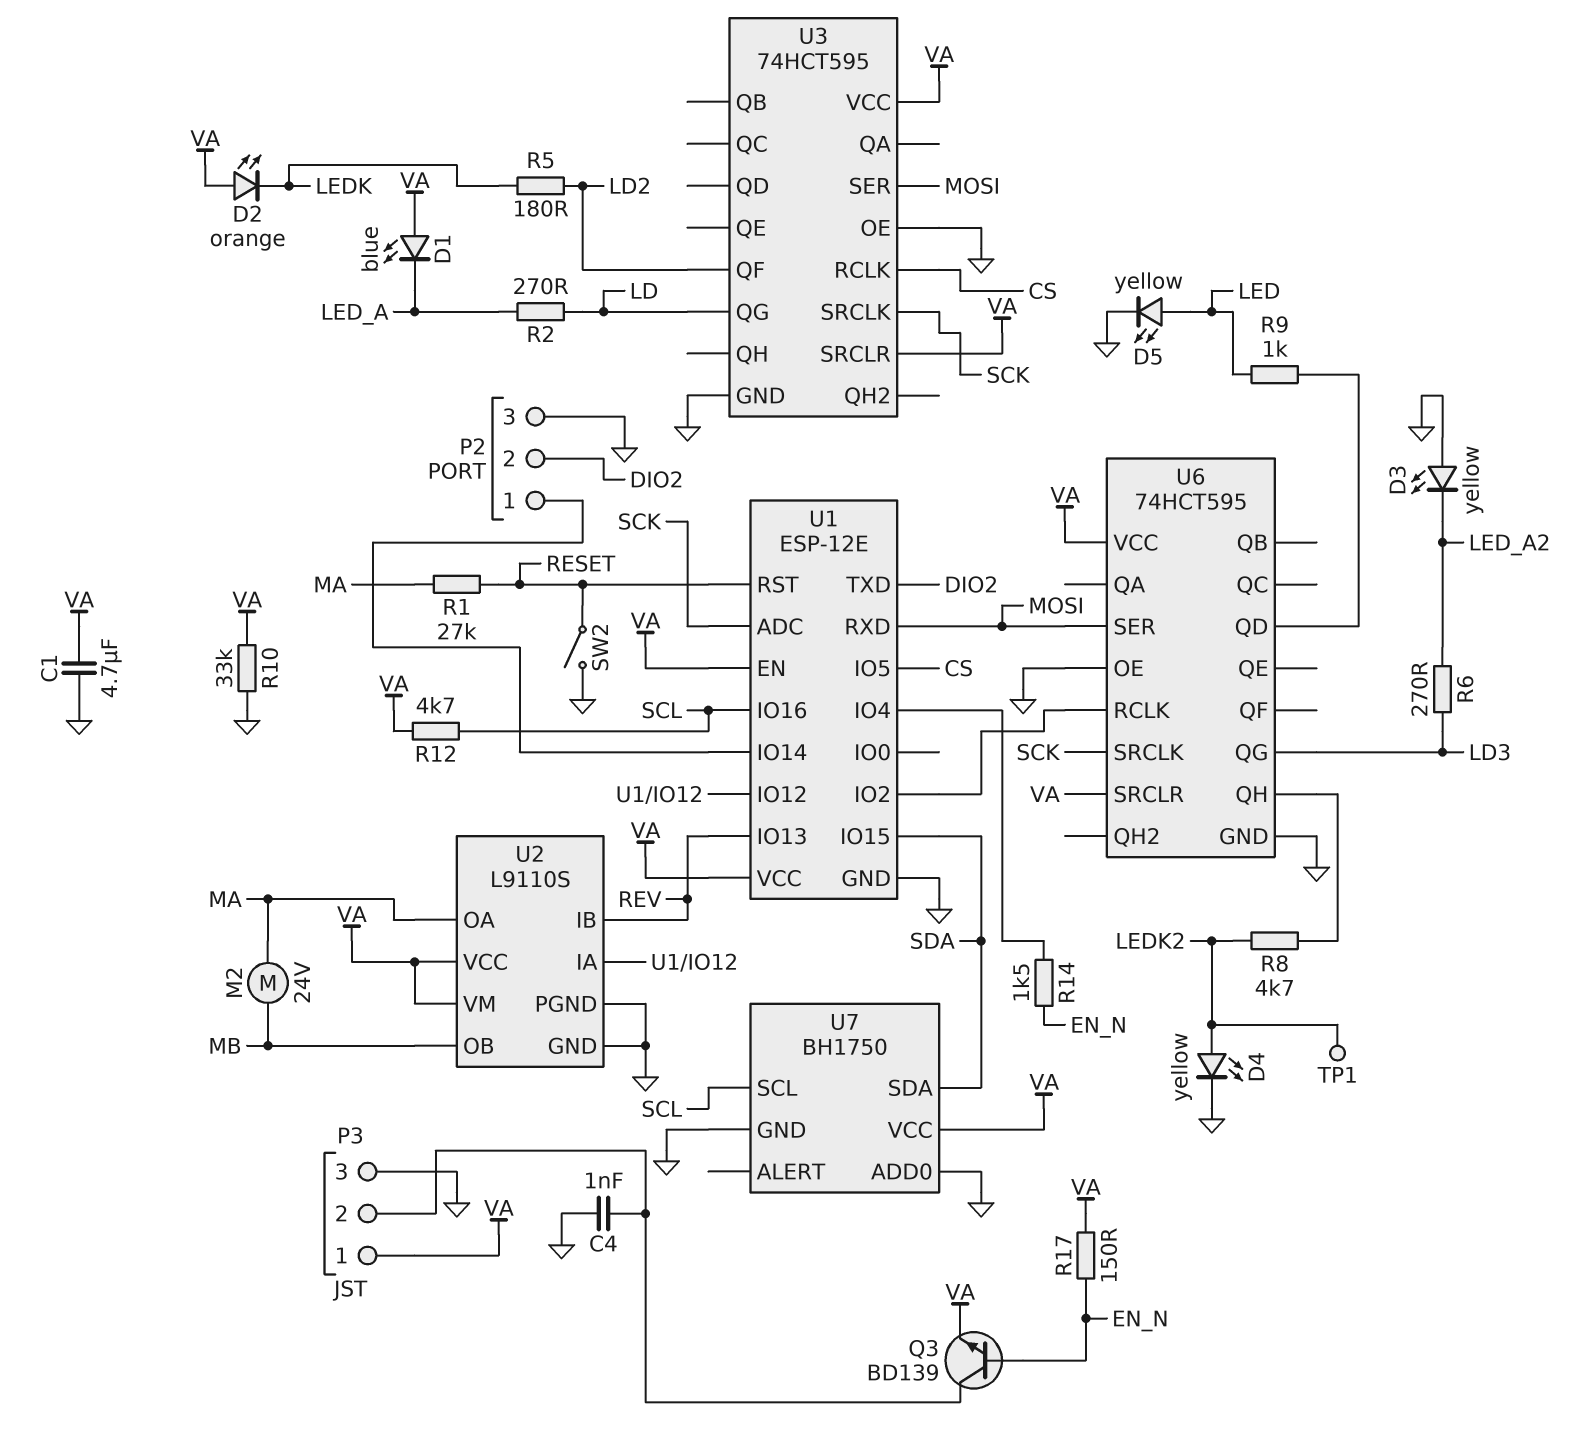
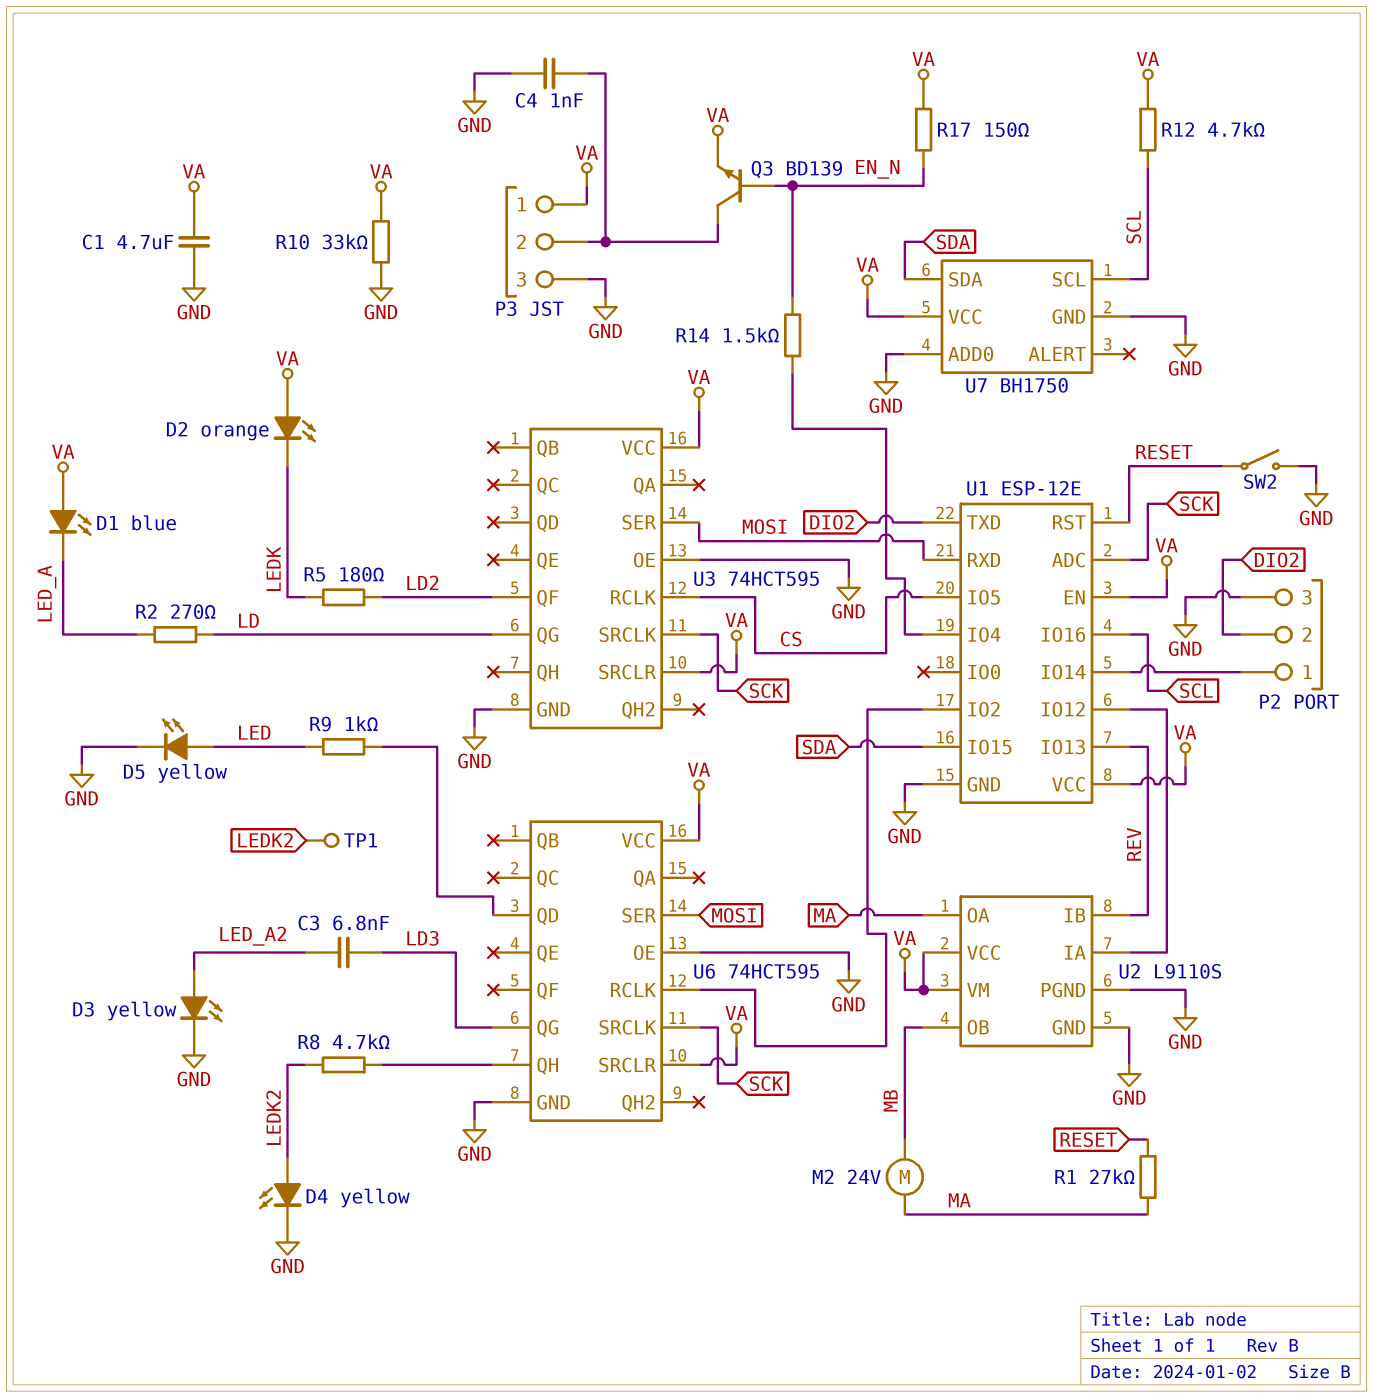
C3: none -> 6.8nF (LD3, LED_A2)
D3: LED yellow (A GND, K LED_A2) -> LED yellow (A LED_A2, K GND)
R6: 270 (LD3, LED_A2) -> none

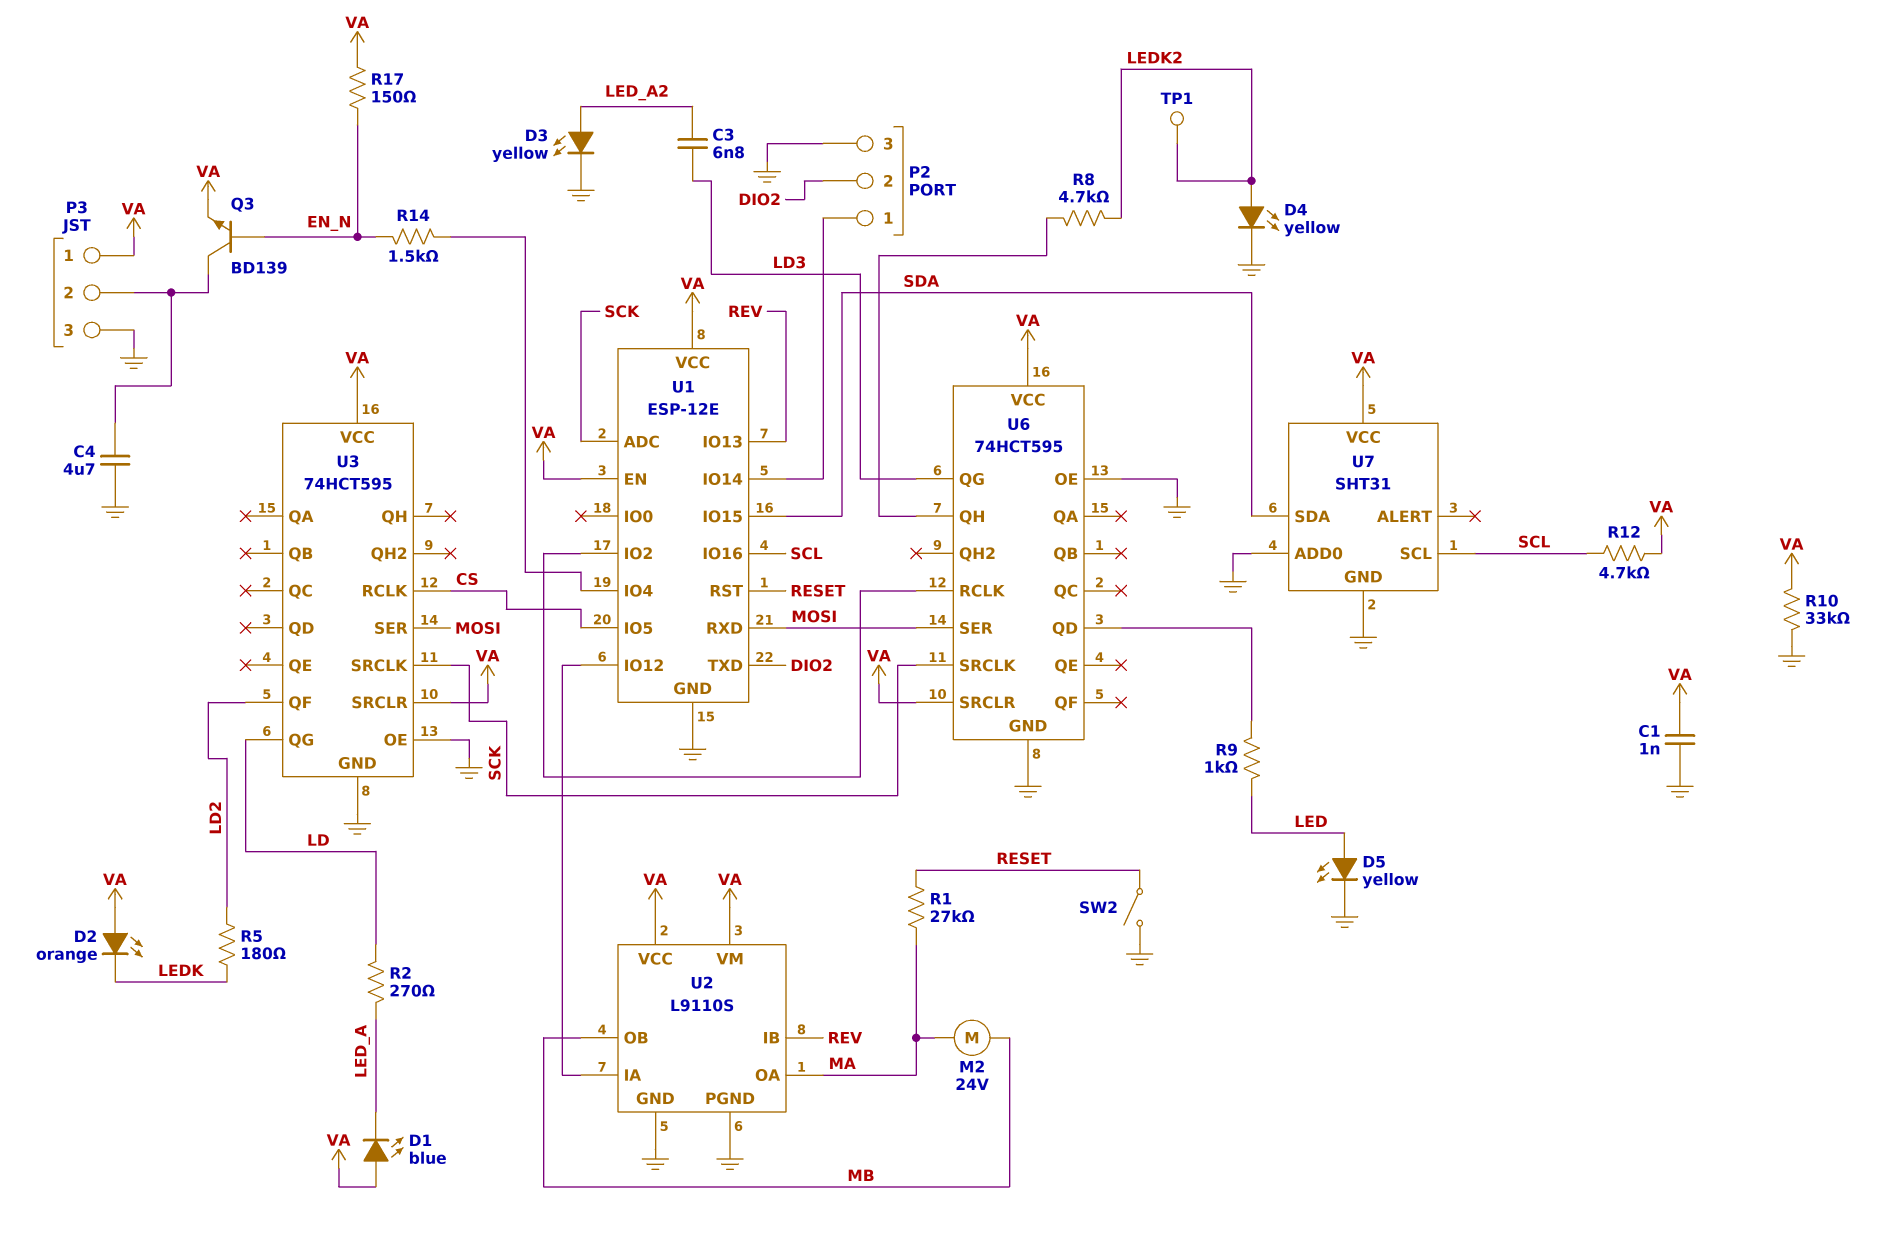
C1: 4.7uF (GND, VA) -> 1nF (GND, VA)
C4: 1nF (GND, P3/2) -> 4.7uF (GND, P3/2)
U7: BH1750 -> SHT31

